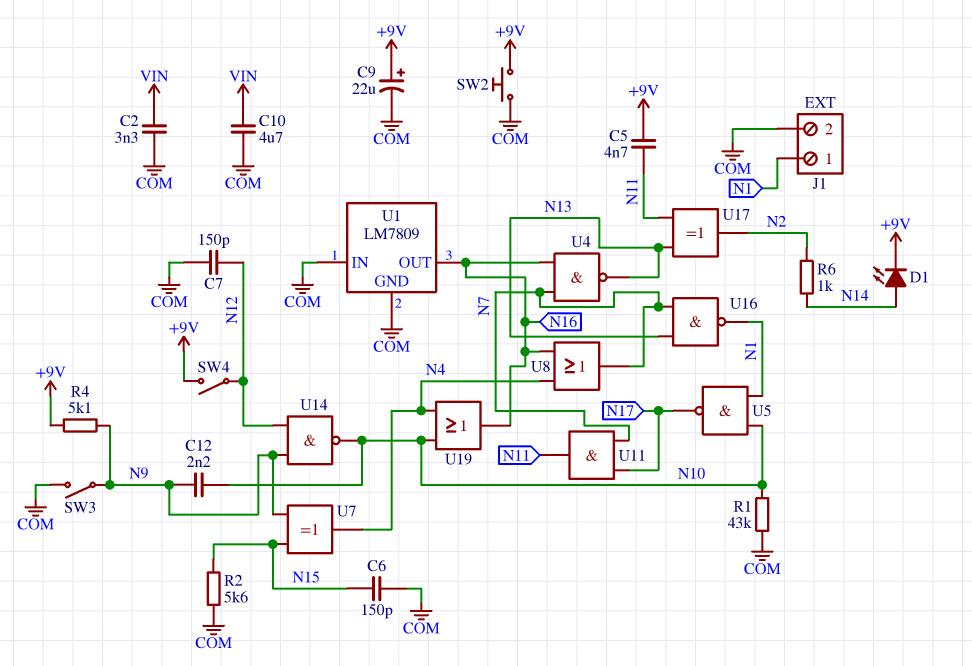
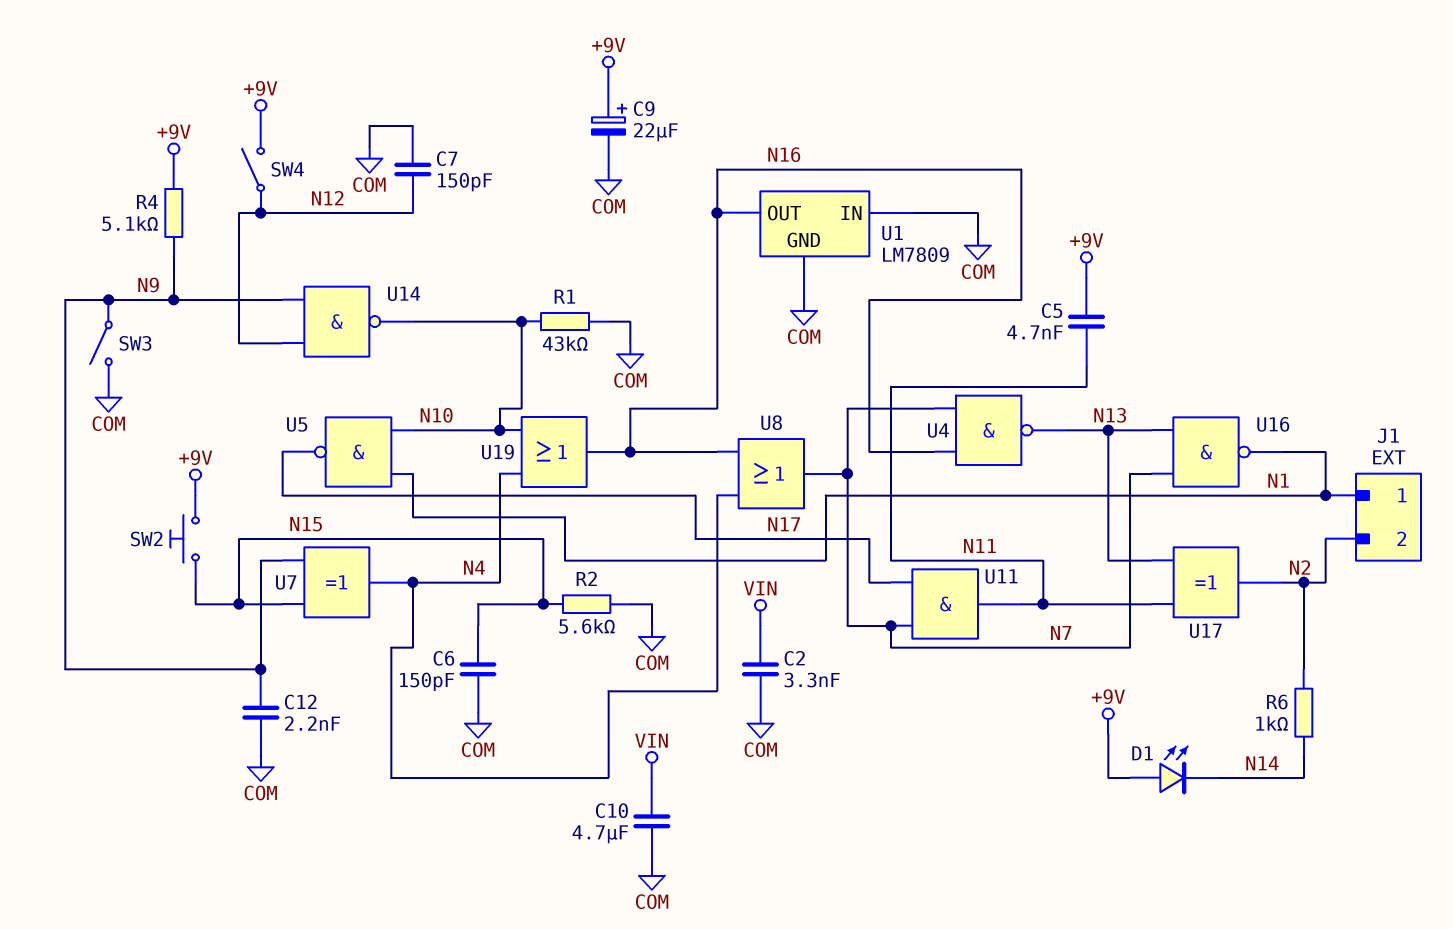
C12: 2.2nF (N9, N10) -> 2.2nF (COM, N9)
D1: LED (A N14, K +9V) -> LED (A +9V, K N14)
J1 pin 2: COM -> N2
SW2: button (+9V, COM) -> button (+9V, N15)

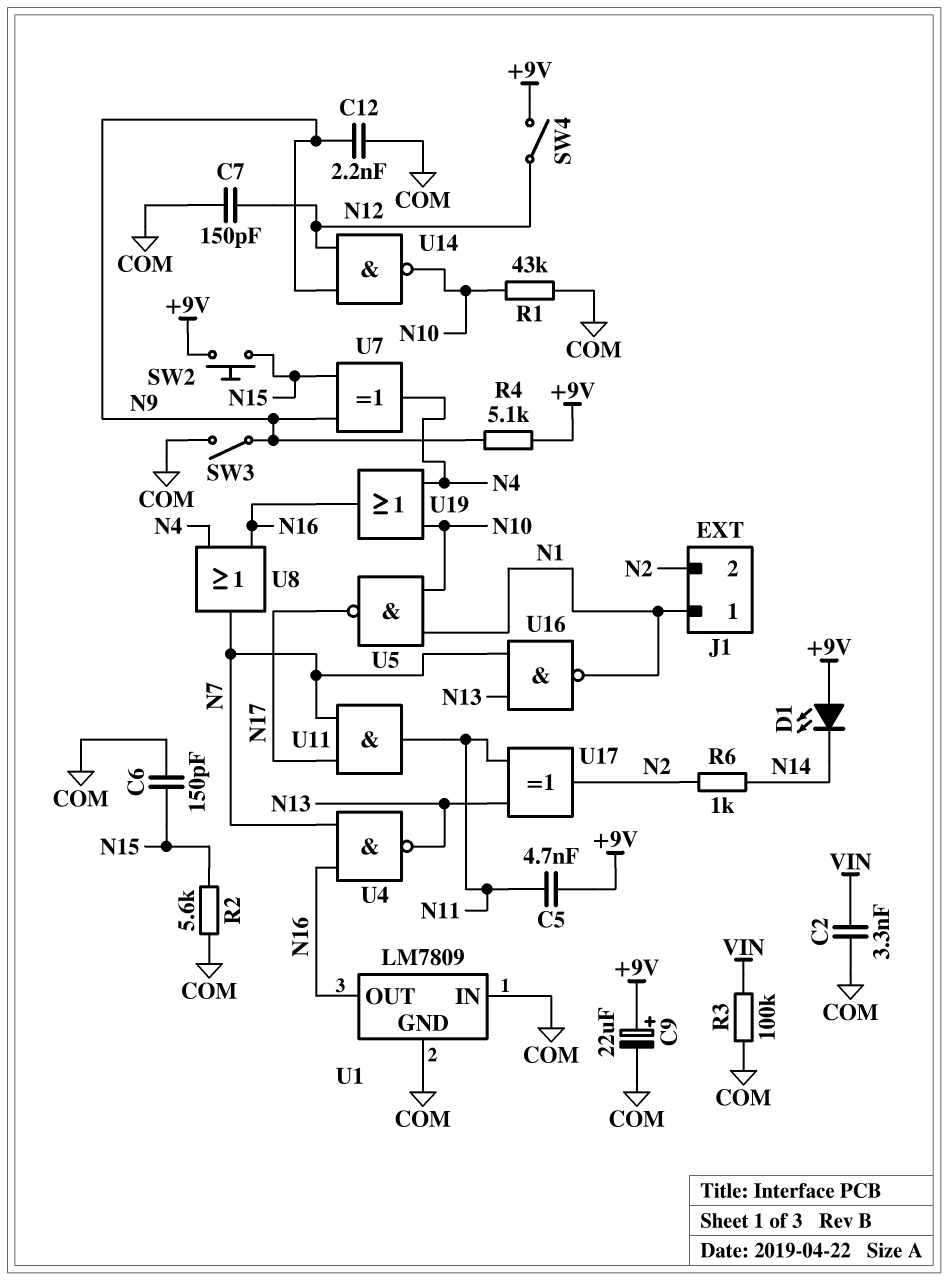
C10: 4.7uF (COM, VIN) -> none
R3: none -> 100k (COM, VIN)

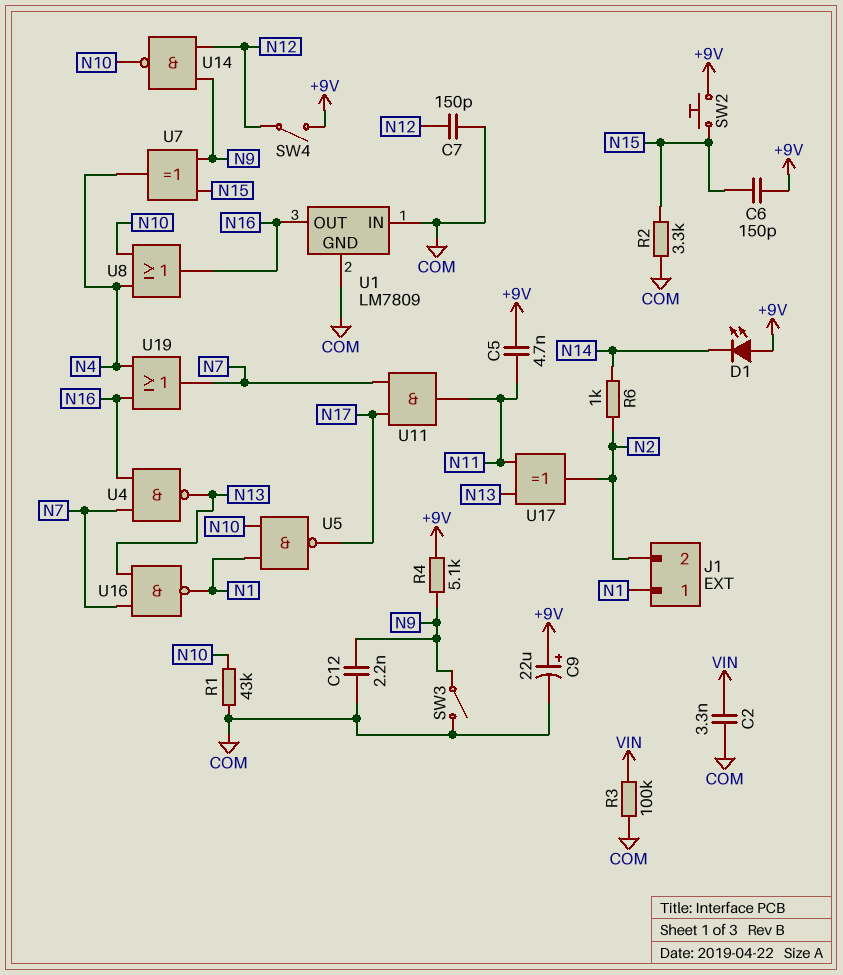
C6: 150pF (COM, N15) -> 150pF (+9V, N15)
R2: 5.6k (COM, N15) -> 3.3k (COM, N15)
U8: OR (in N4, in N16, out N7) -> OR (in N4, in N10, out N16)
U19: OR (in N4, in N10, out N16) -> OR (in N4, in N16, out N7)

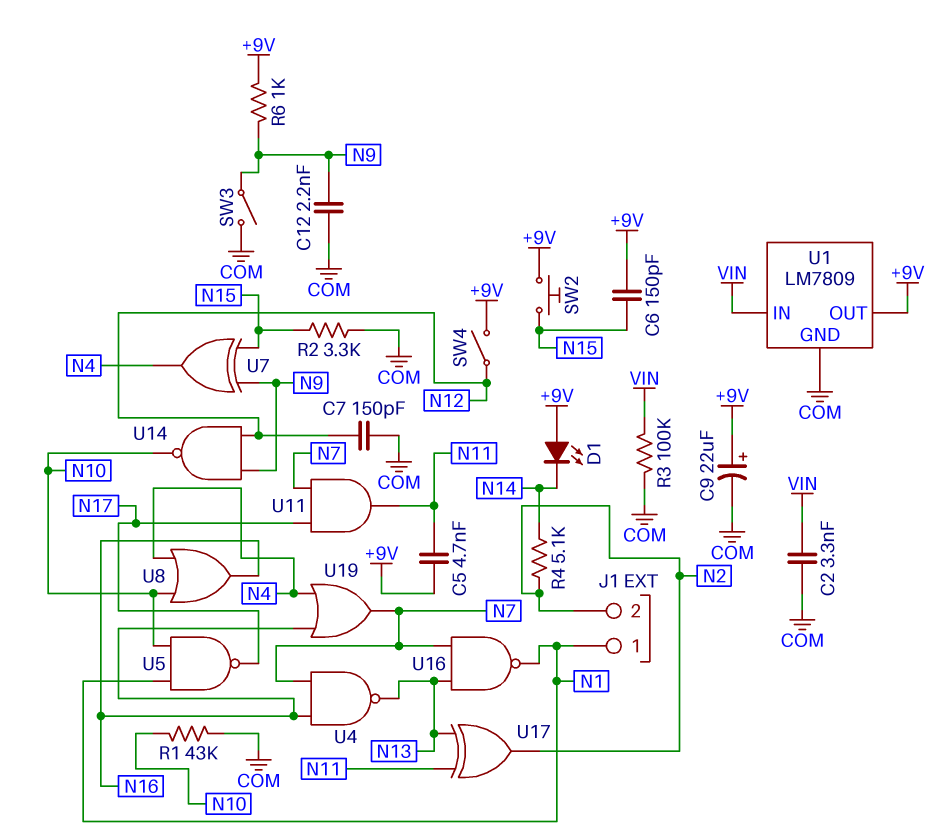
R4: 5.1k (+9V, N9) -> 5.1k (N2, N14)
R6: 1k (N2, N14) -> 1k (+9V, N9)
U1 pin IN: COM -> VIN
U1 pin OUT: N16 -> +9V

